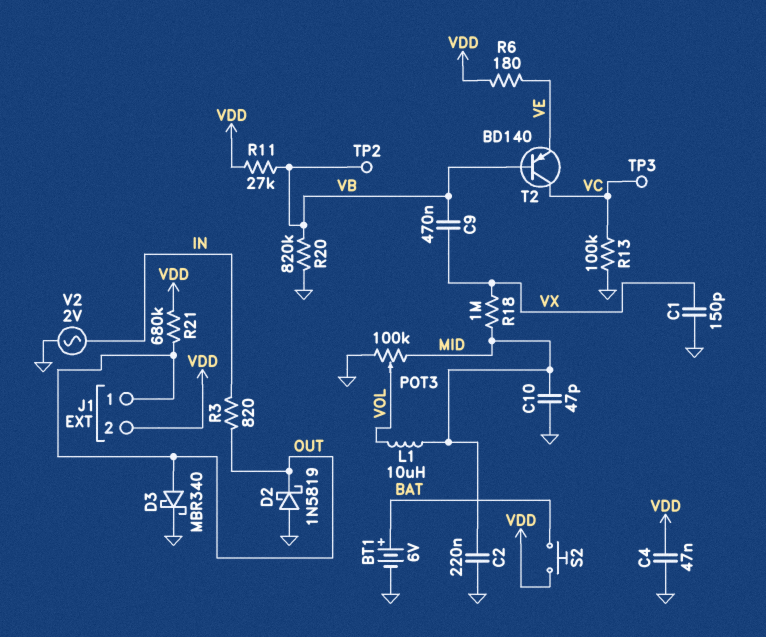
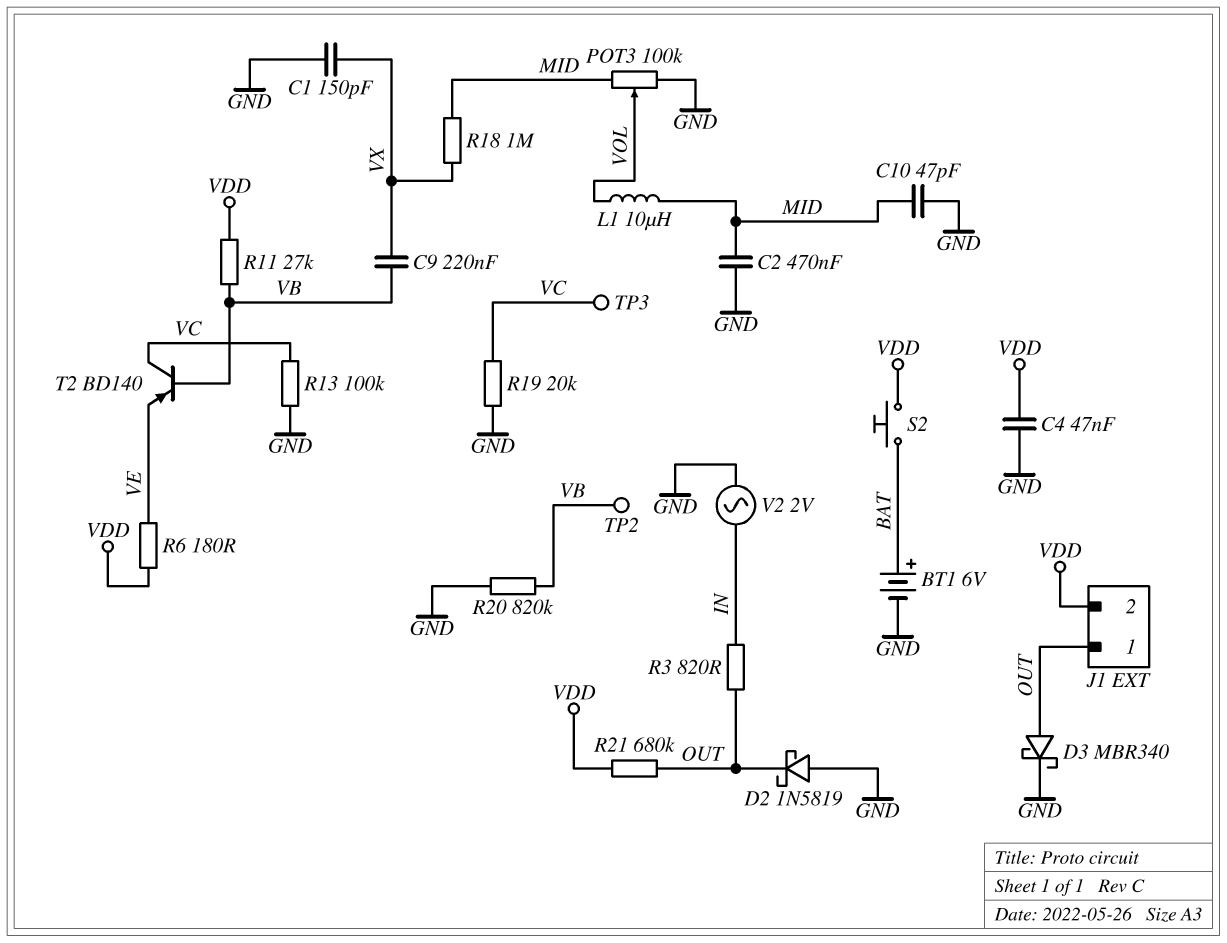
C2: 220nF (GND, MID) -> 470nF (GND, MID)
C9: 470nF (VB, VX) -> 220nF (VB, VX)
R19: none -> 20k (GND, VC)

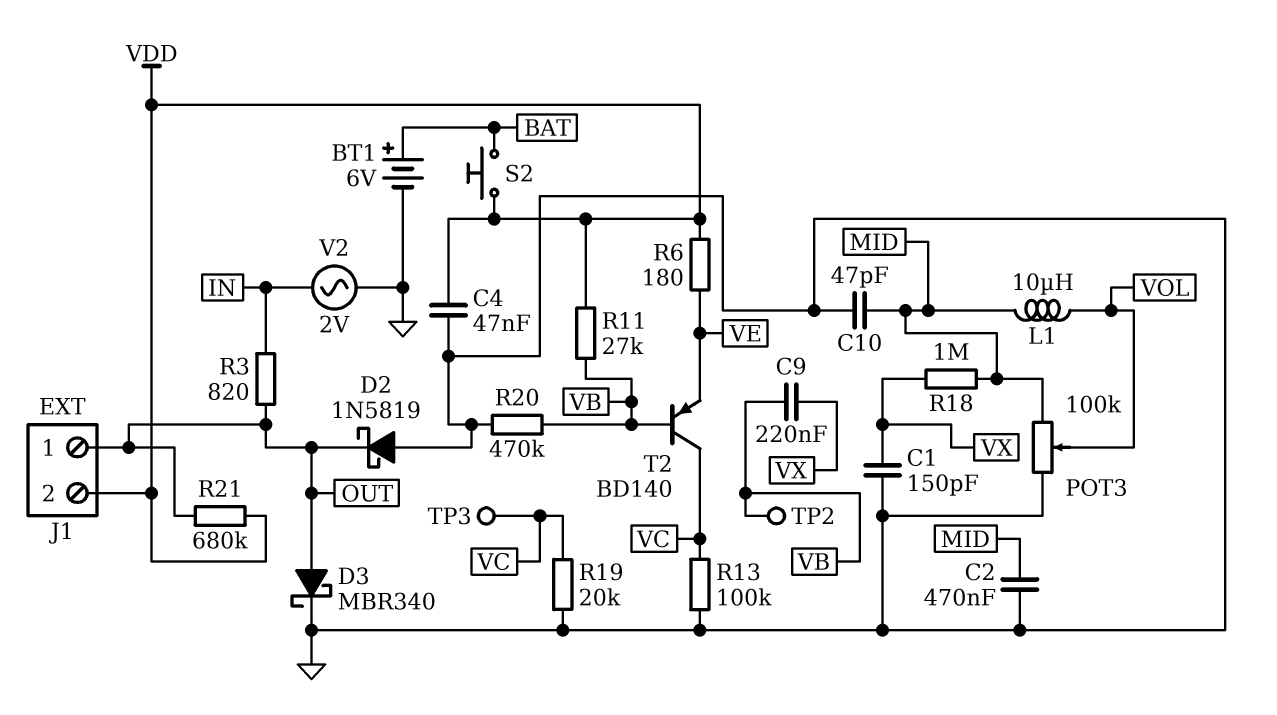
R20: 820k (GND, VB) -> 470k (GND, VB)

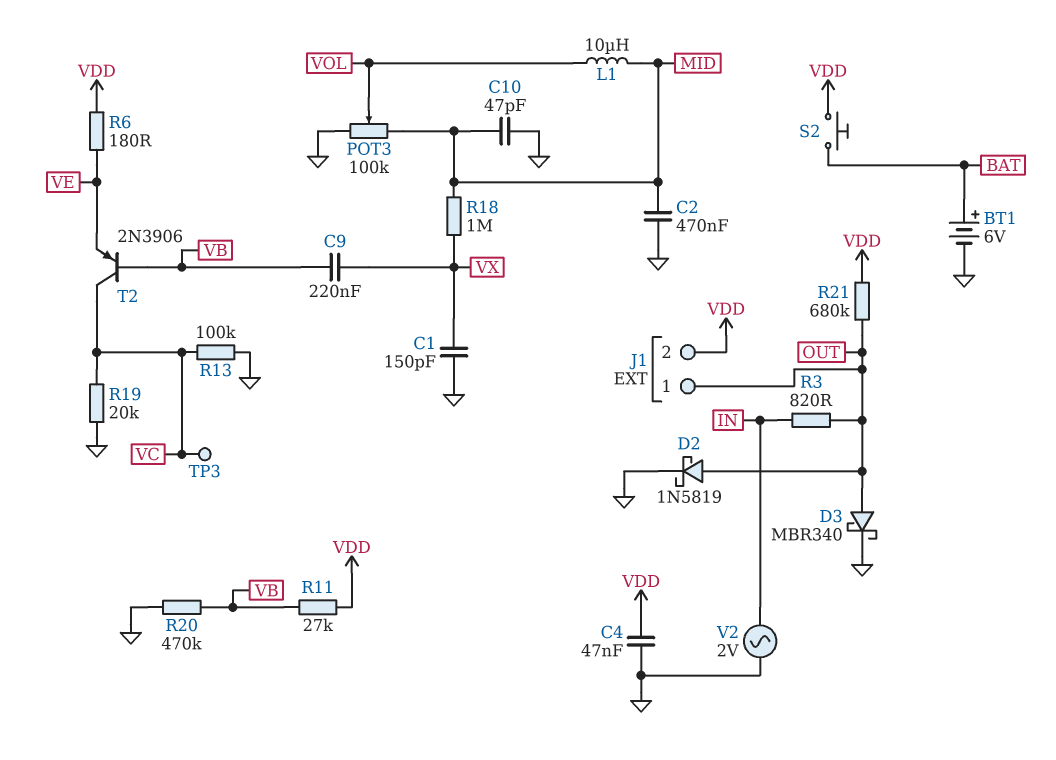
D2: schottky 1N5819 (A GND, K OUT) -> schottky 1N5819 (A OUT, K GND)
T2: PNP BD140 (B VB, C VC, E VE) -> PNP 2N3906 (B VB, C VC, E VE)
TP2: test point (VB) -> none

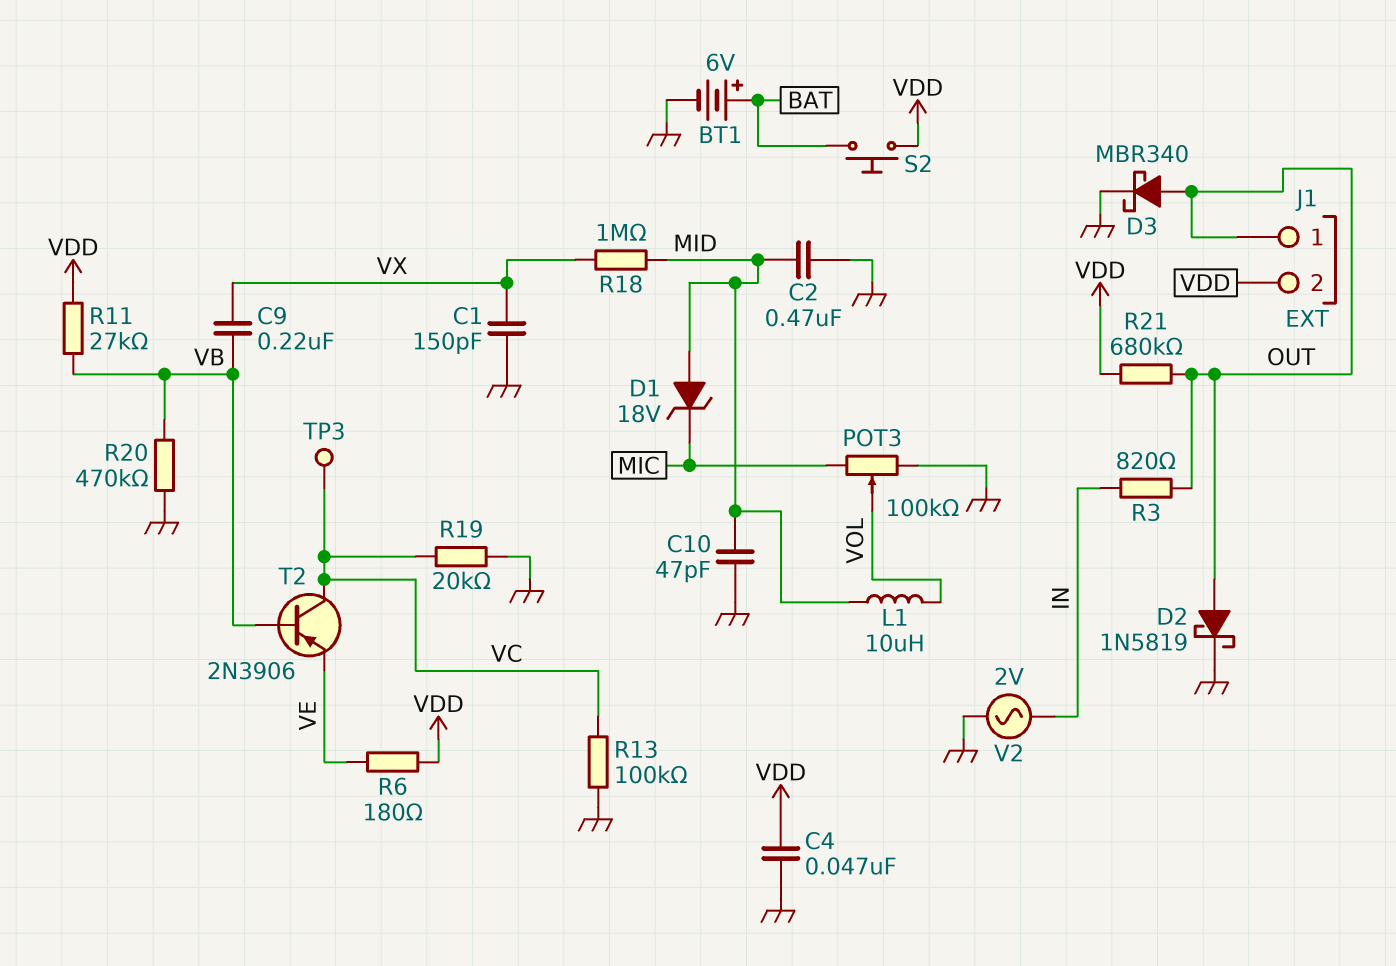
D1: none -> zener 18V (A MID, K MIC)
POT3: 100k (GND, MID, wiper VOL) -> 100k (GND, MIC, wiper VOL)

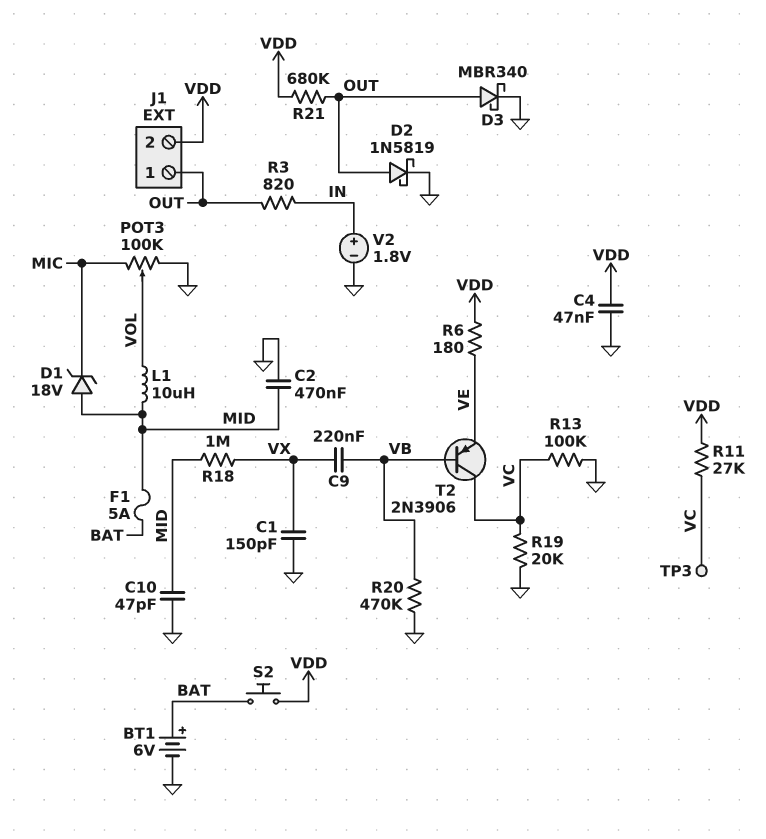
F1: none -> 5A (BAT, MID)
R11: 27k (VB, VDD) -> 27k (VC, VDD)
V2: AC 2V (GND, IN) -> 1.8V (plus IN, minus GND)

